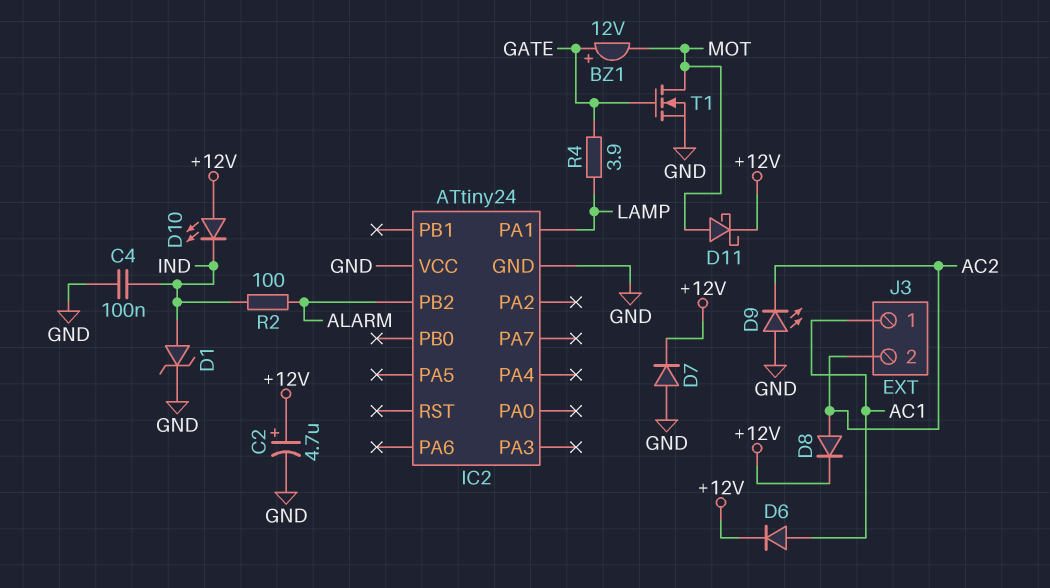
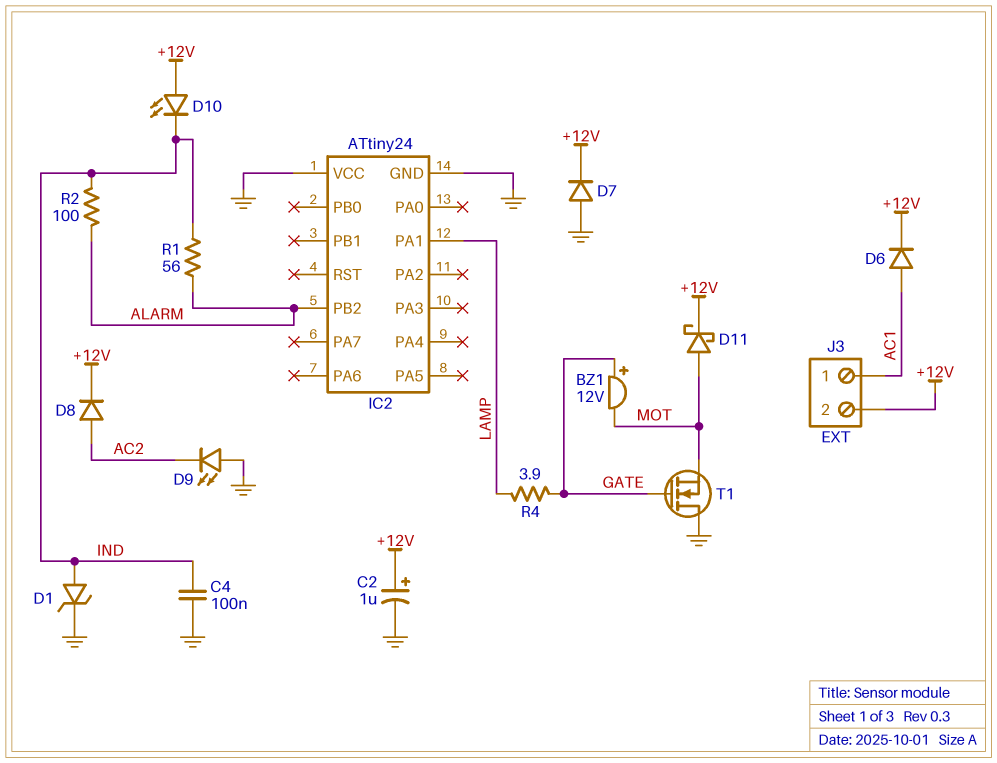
C2: 4.7uF (plus +12V, minus GND) -> 1uF (plus +12V, minus GND)
J3 pin 2: AC2 -> +12V
R1: none -> 56 (ALARM, IND)
T1: NMOS (G GATE, D MOT, S GND) -> NMOS (G GATE, D GND, S MOT)

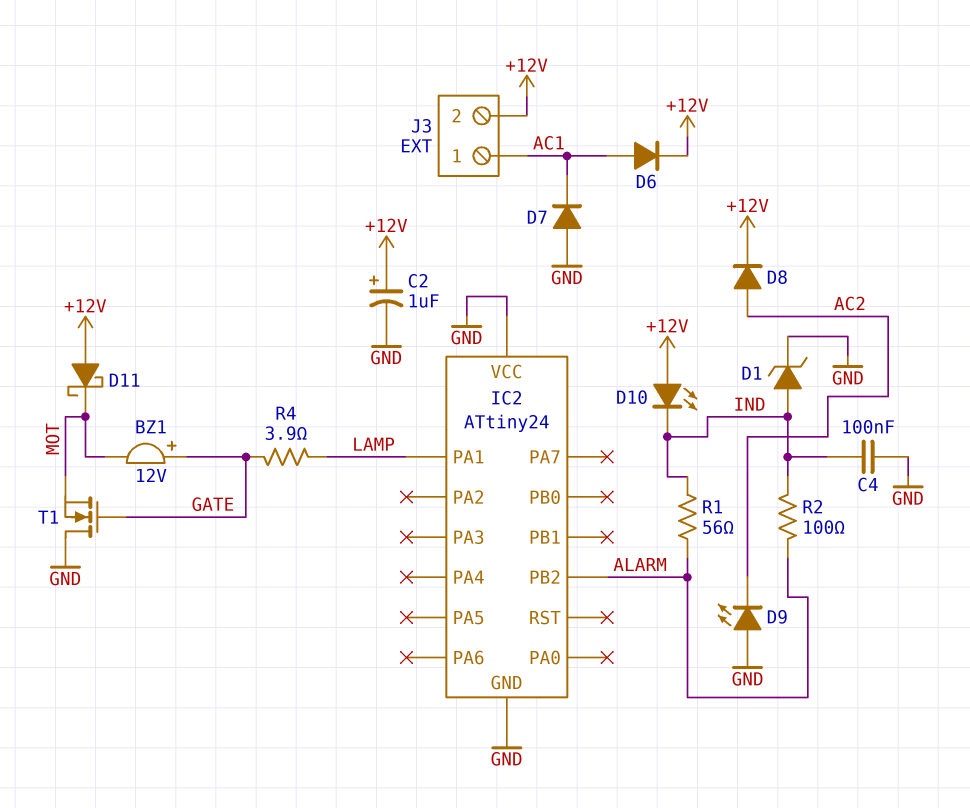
D7: diode (A GND, K +12V) -> diode (A GND, K AC1)
D11: schottky (A MOT, K +12V) -> schottky (A +12V, K MOT)

